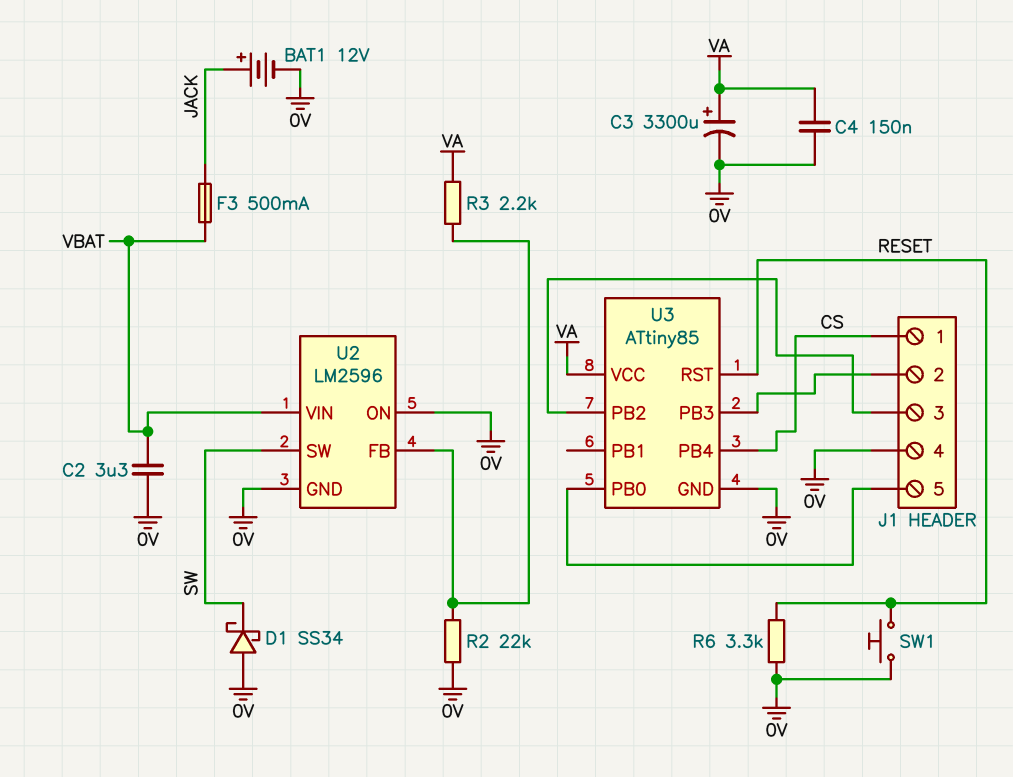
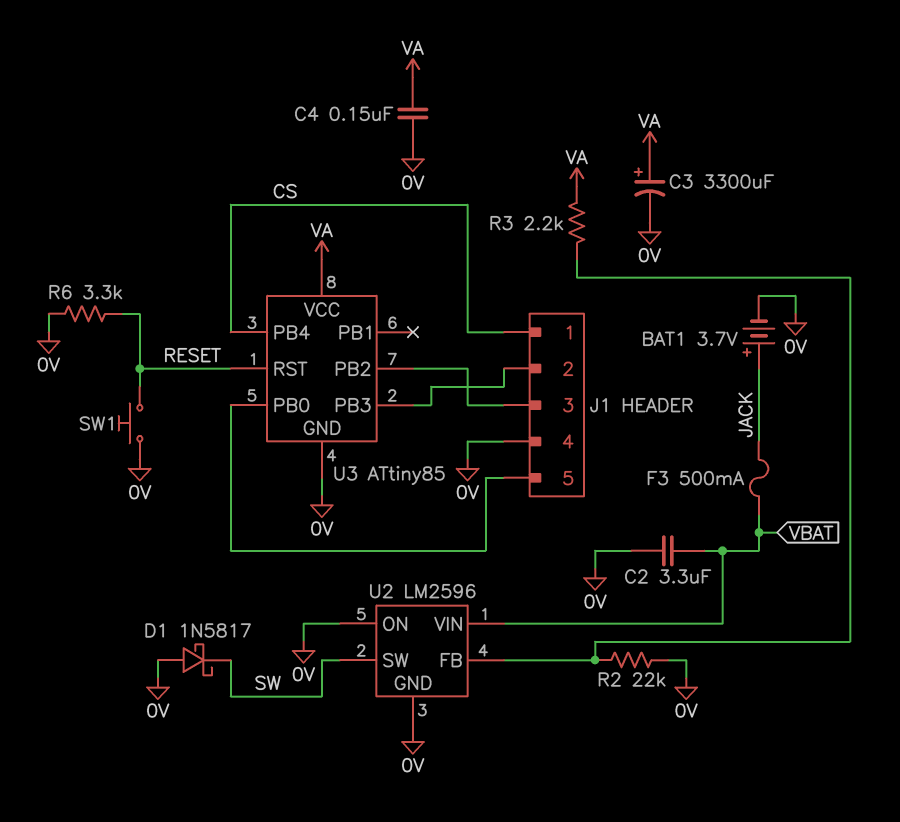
BAT1: 12V (plus JACK, minus 0V) -> 3.7V (plus JACK, minus 0V)
D1: schottky SS34 (A 0V, K SW) -> schottky 1N5817 (A 0V, K SW)

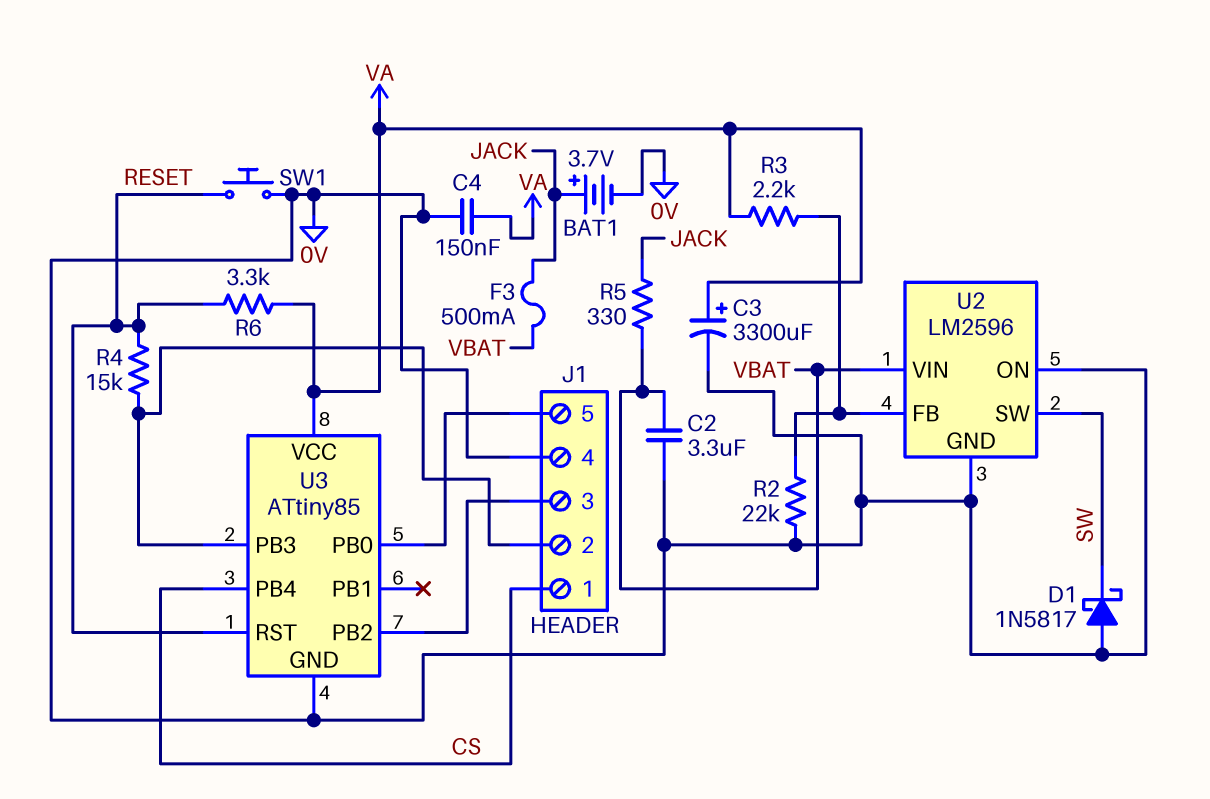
R4: none -> 15k (J1/2, RESET)
R5: none -> 330 (JACK, VBAT)
R6: 3.3k (0V, RESET) -> 3.3k (RESET, VA)

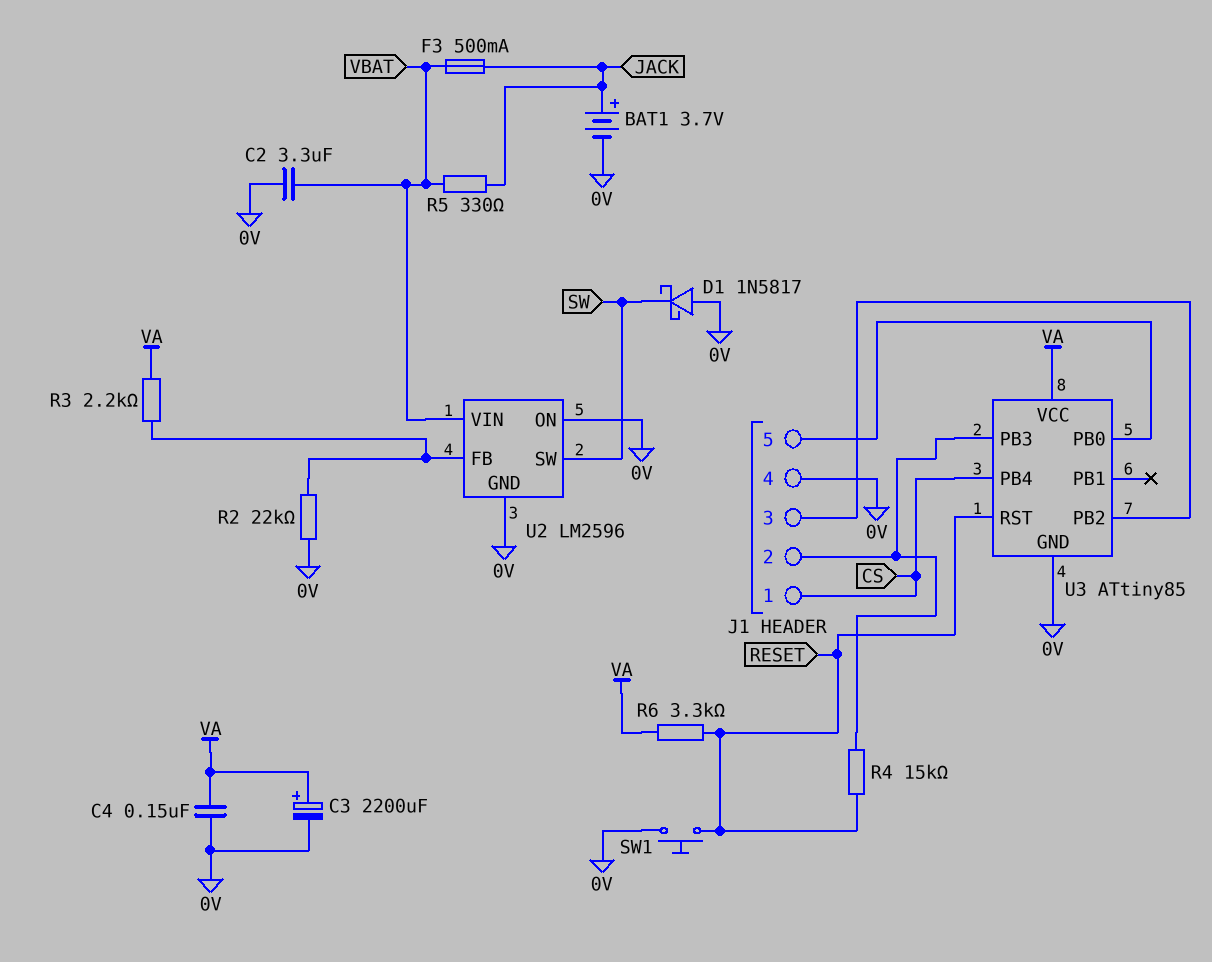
C3: 3300uF (plus VA, minus 0V) -> 2200uF (plus VA, minus 0V)

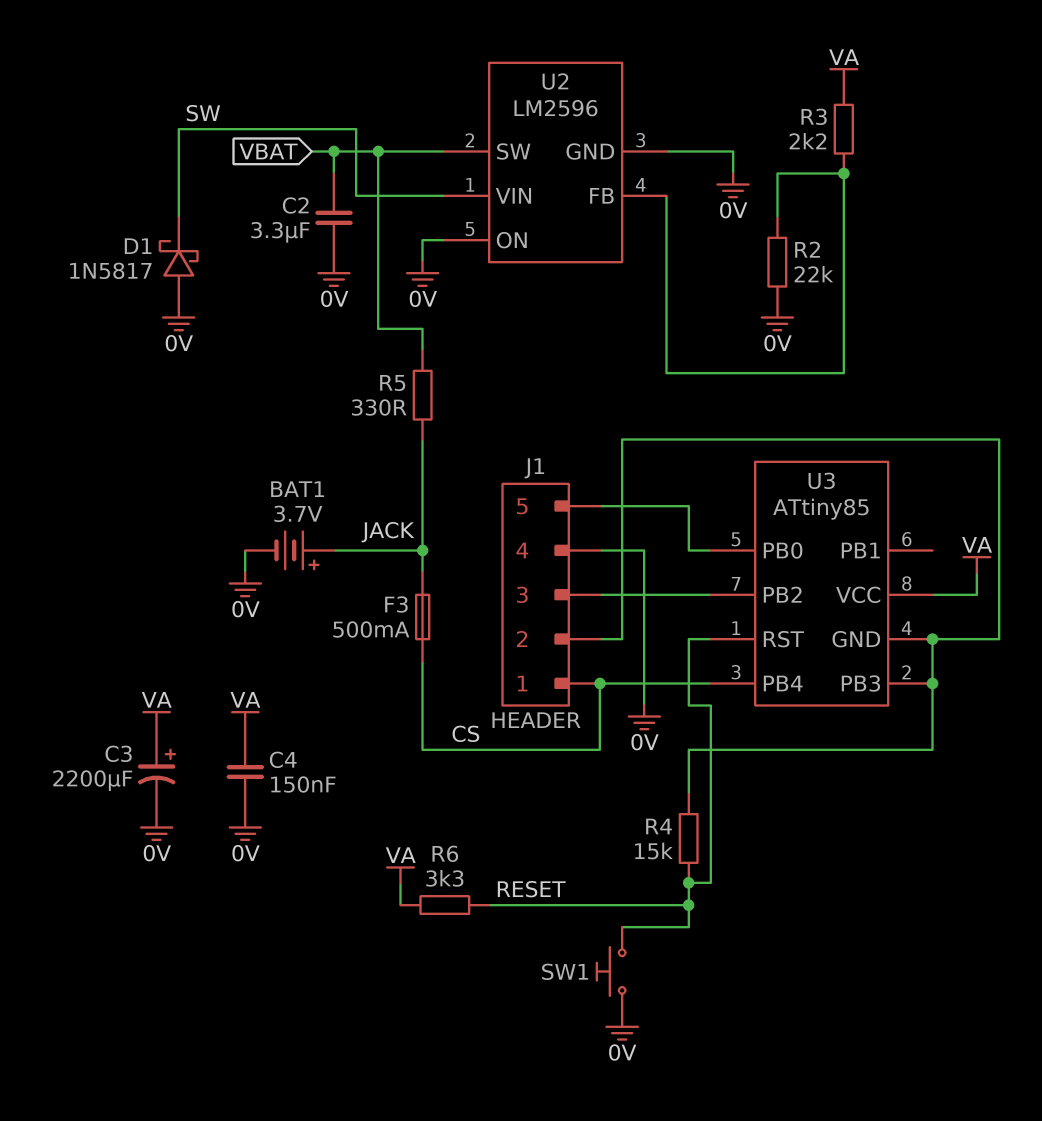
F3: 500mA (JACK, VBAT) -> 500mA (CS, JACK)
U2 pin SW: SW -> VBAT
U2 pin VIN: VBAT -> SW
U3 pin GND: 0V -> J1/2

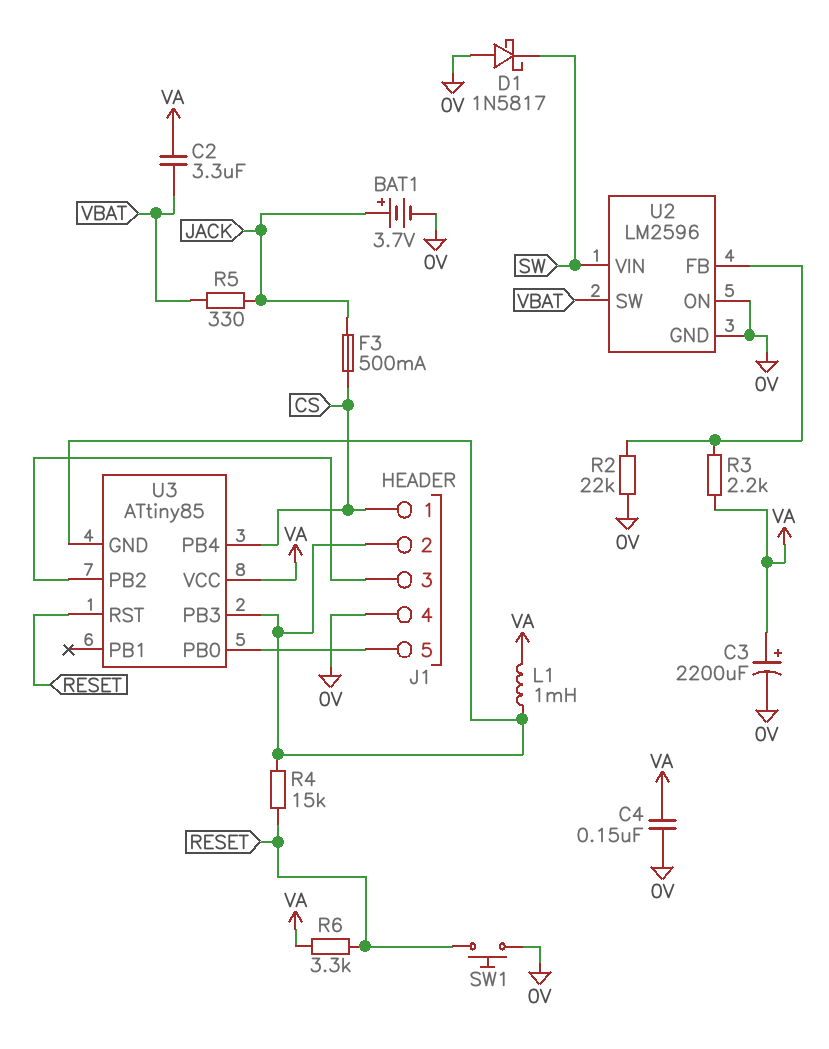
C2: 3.3uF (0V, VBAT) -> 3.3uF (VA, VBAT)
L1: none -> 1mH (J1/2, VA)

